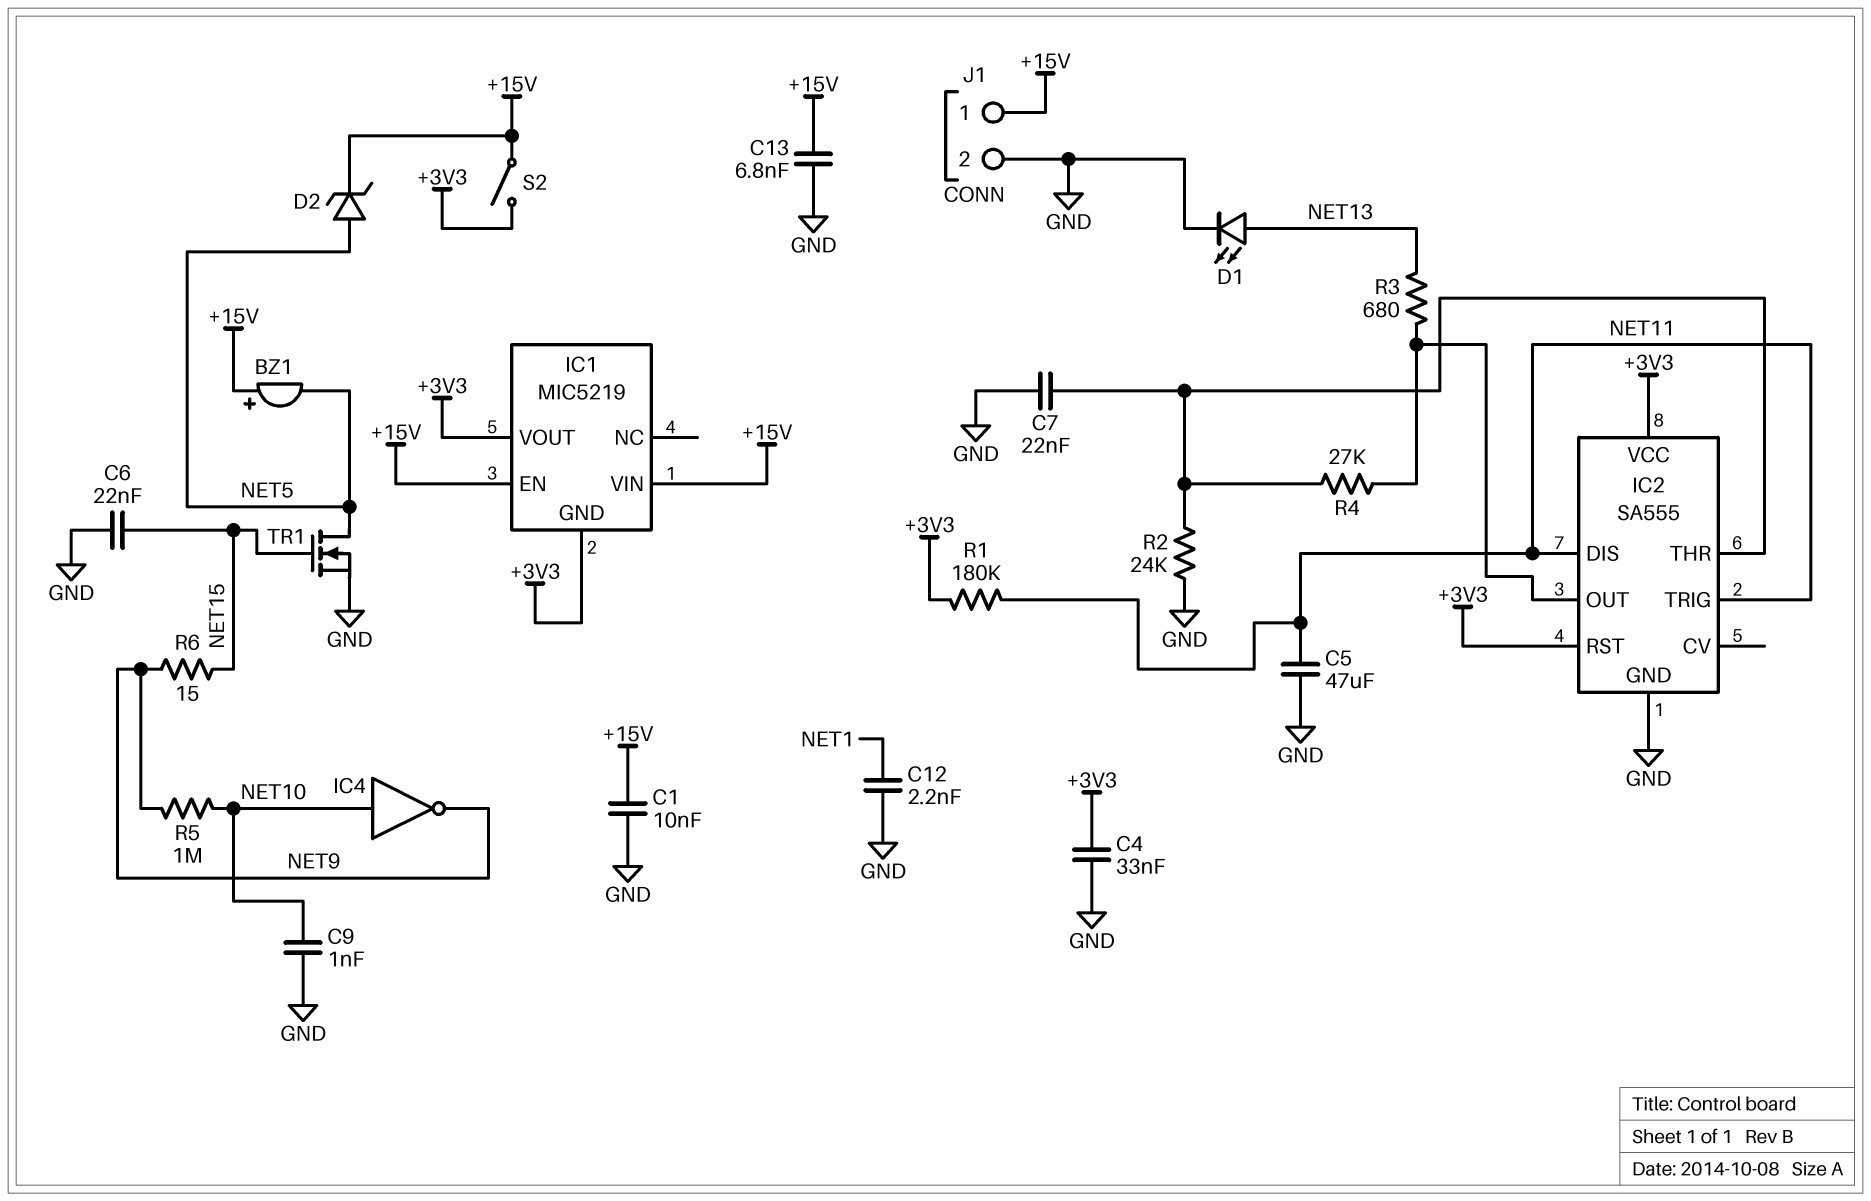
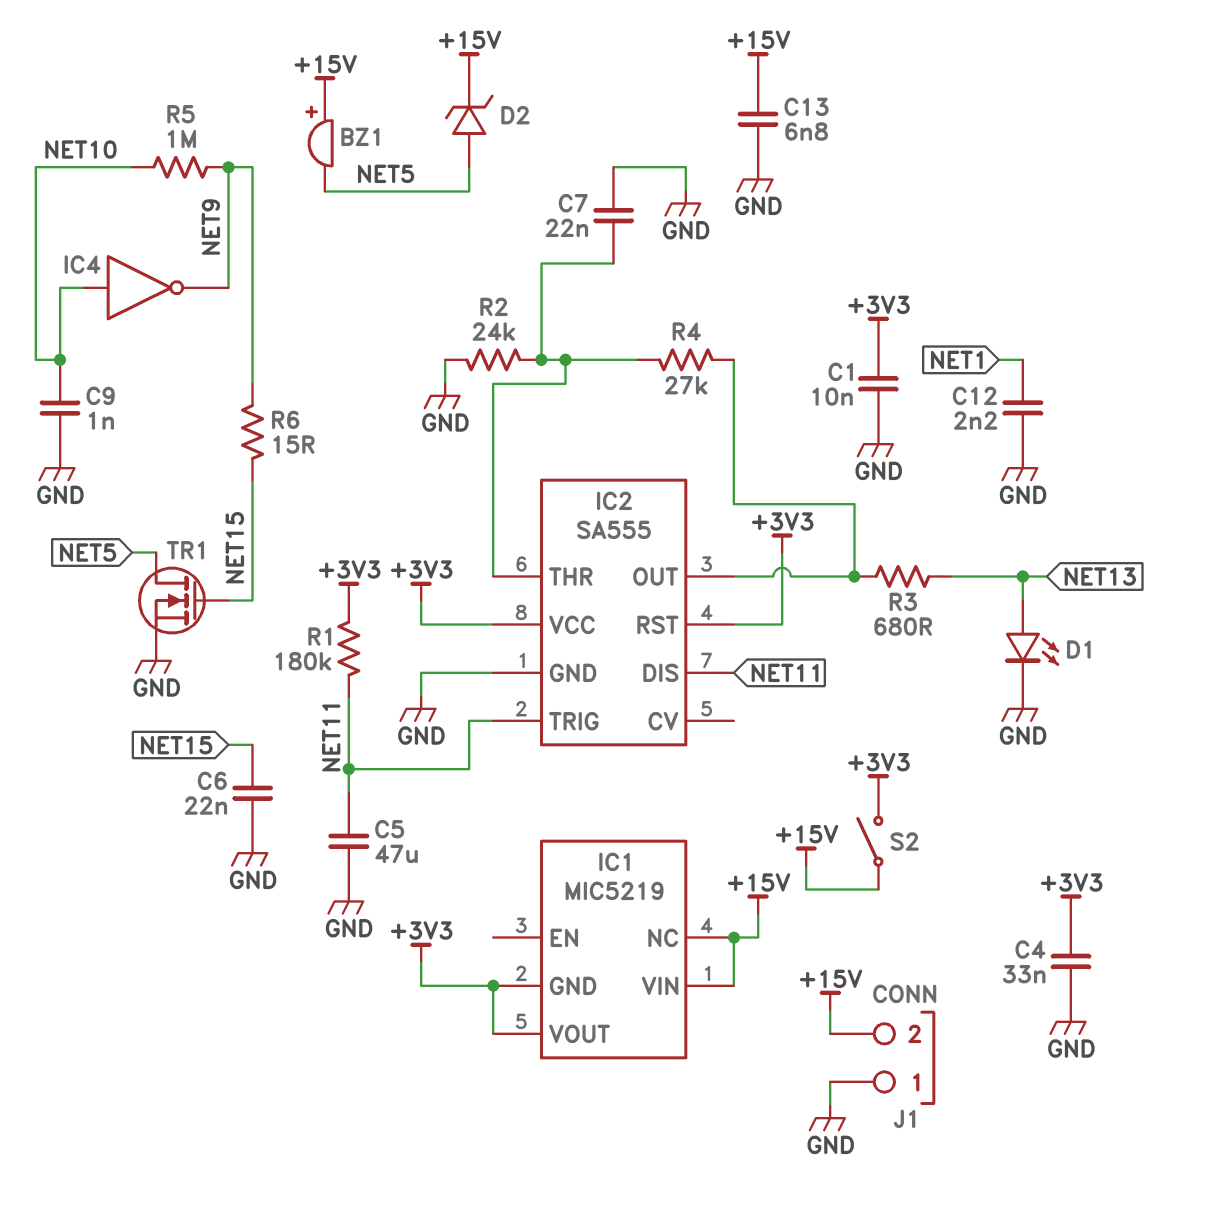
C1: 10nF (+15V, GND) -> 10nF (+3V3, GND)
IC1 pin EN: +15V -> none
IC1 pin NC: none -> +15V
J1 pin 1: +15V -> GND
J1 pin 2: GND -> +15V

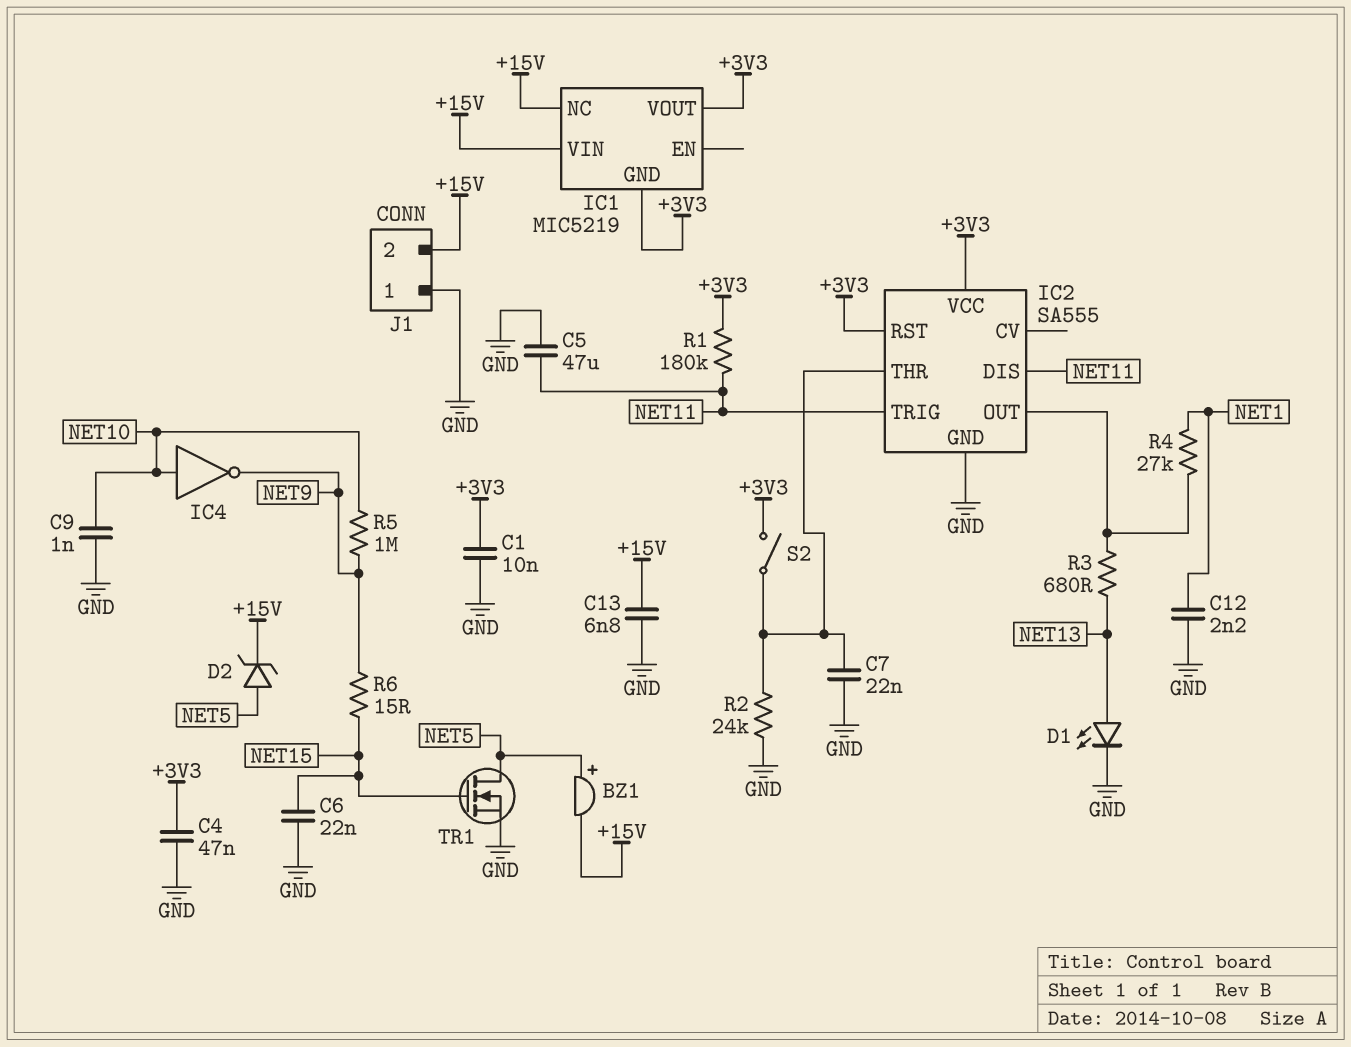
BZ1: buzzer (plus +15V, minus NET5) -> buzzer (plus NET5, minus +15V)
C4: 33nF (+3V3, GND) -> 47nF (+3V3, GND)
R4: 27k (IC2/OUT, IC2/THR) -> 27k (IC2/OUT, NET1)
S2: switch (+3V3, +15V) -> switch (+3V3, IC2/THR)

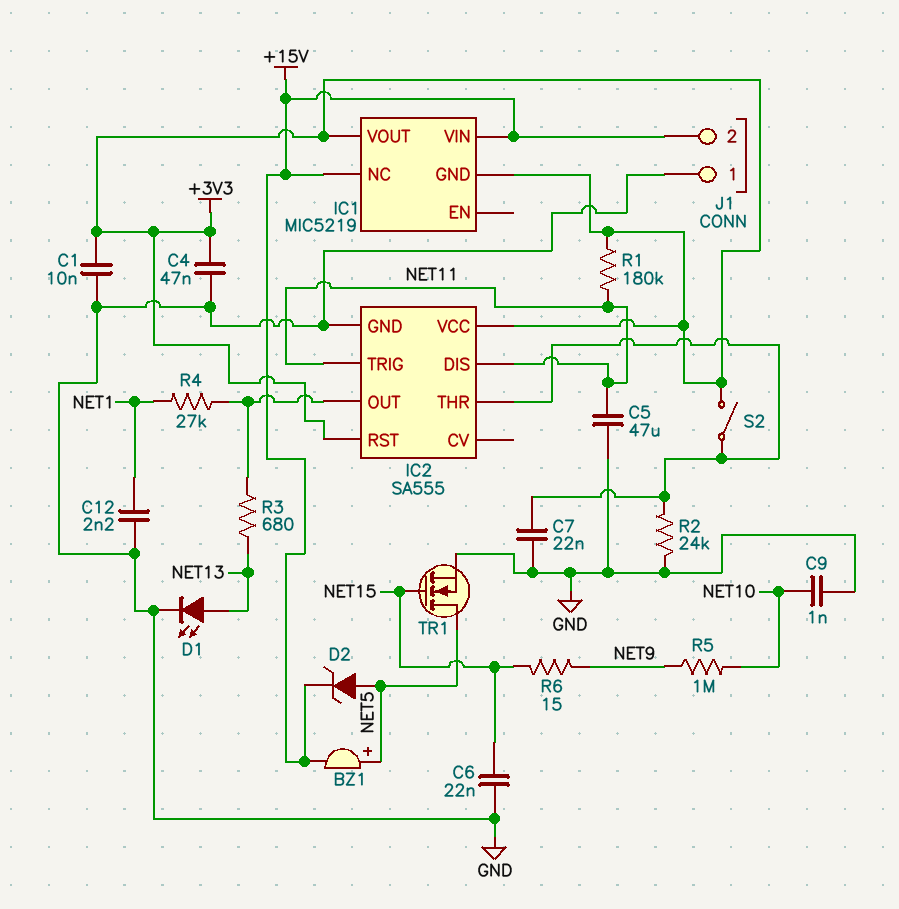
C13: 6.8nF (+15V, GND) -> none
IC4: NOT (in NET10, out NET9) -> none

